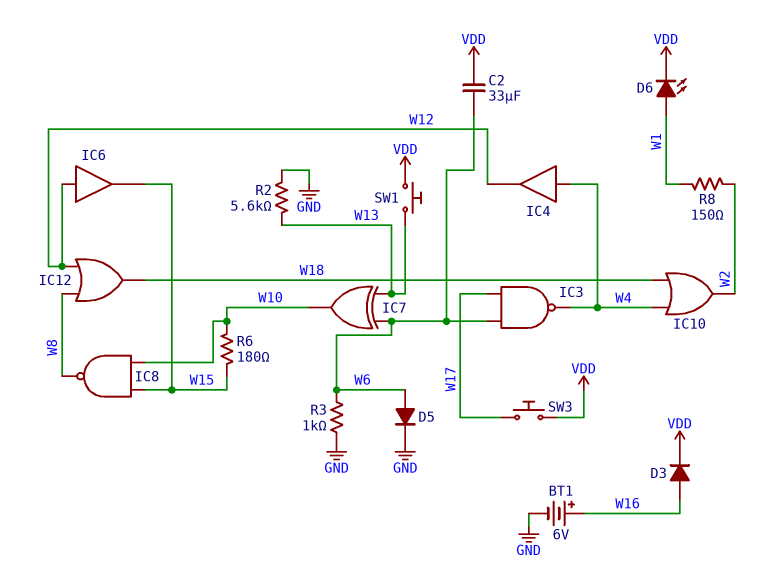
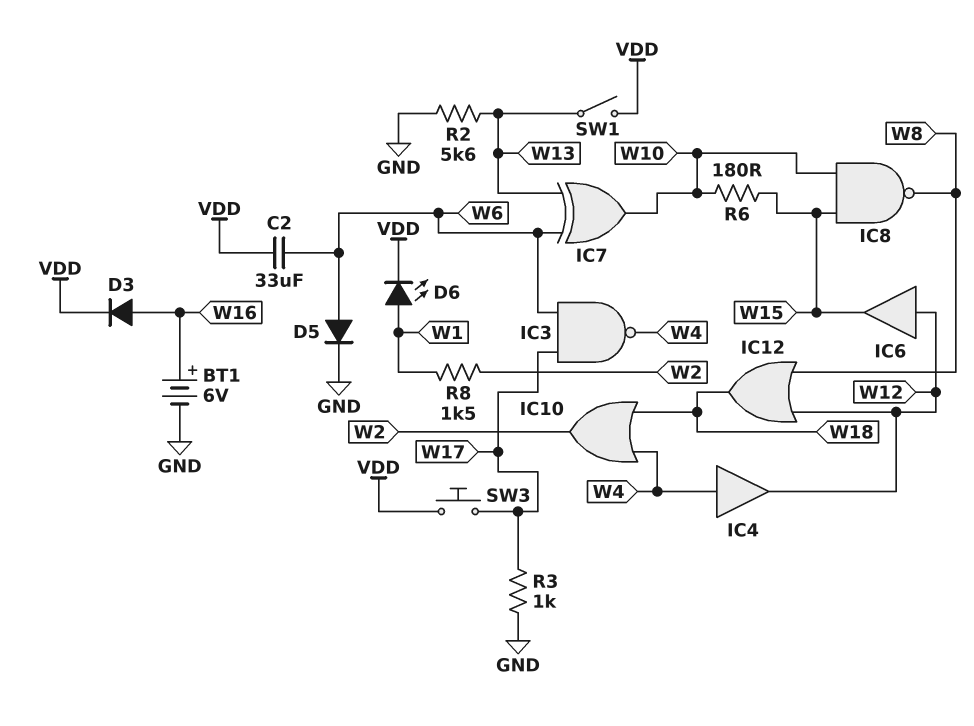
R3: 1k (GND, W6) -> 1k (GND, W17)
R8: 150 (W1, W2) -> 1.5k (W1, W2)
SW1: button (VDD, W13) -> switch (VDD, W13)

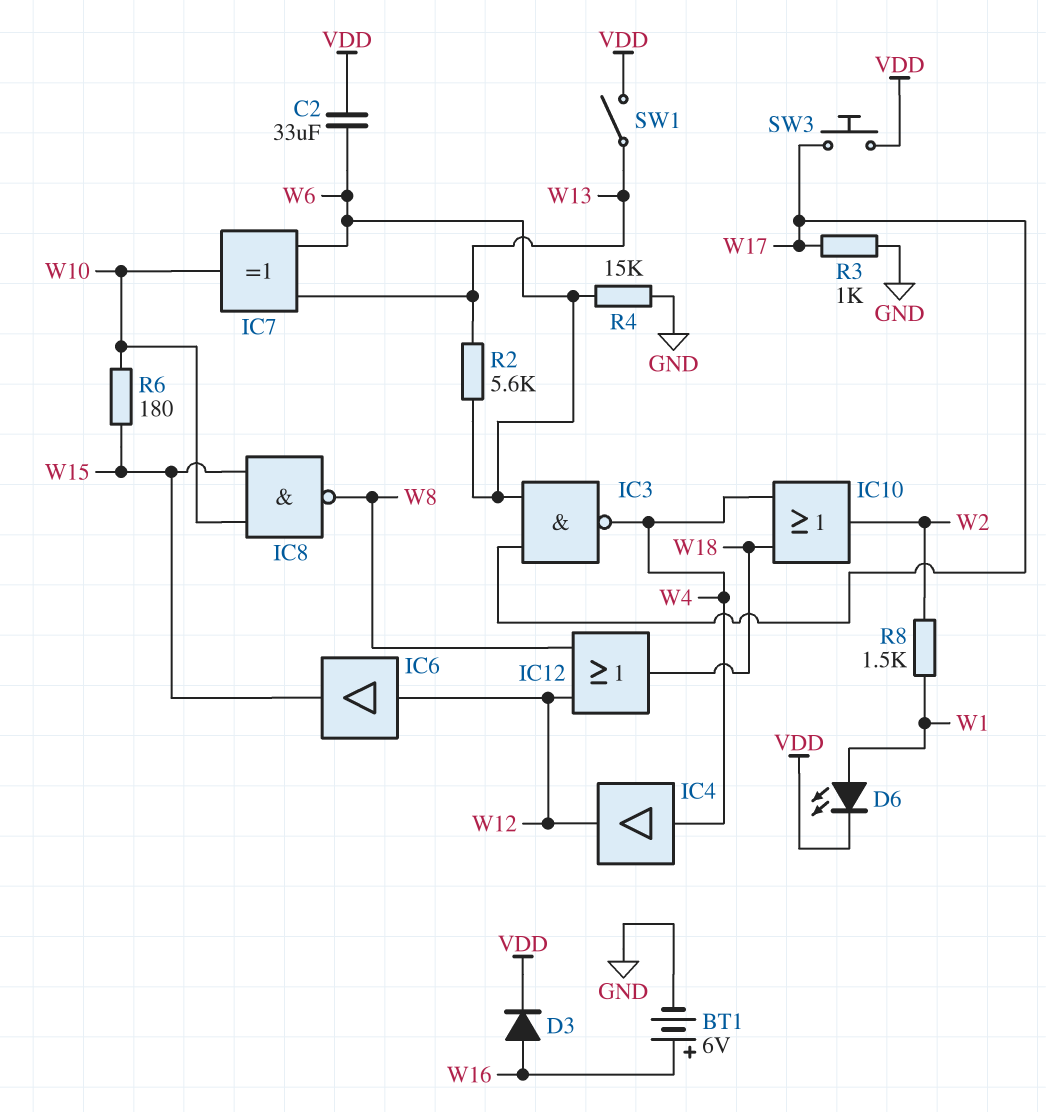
D5: diode (A W6, K GND) -> none
R2: 5.6k (GND, W13) -> 5.6k (W6, W13)
R4: none -> 15k (GND, W6)

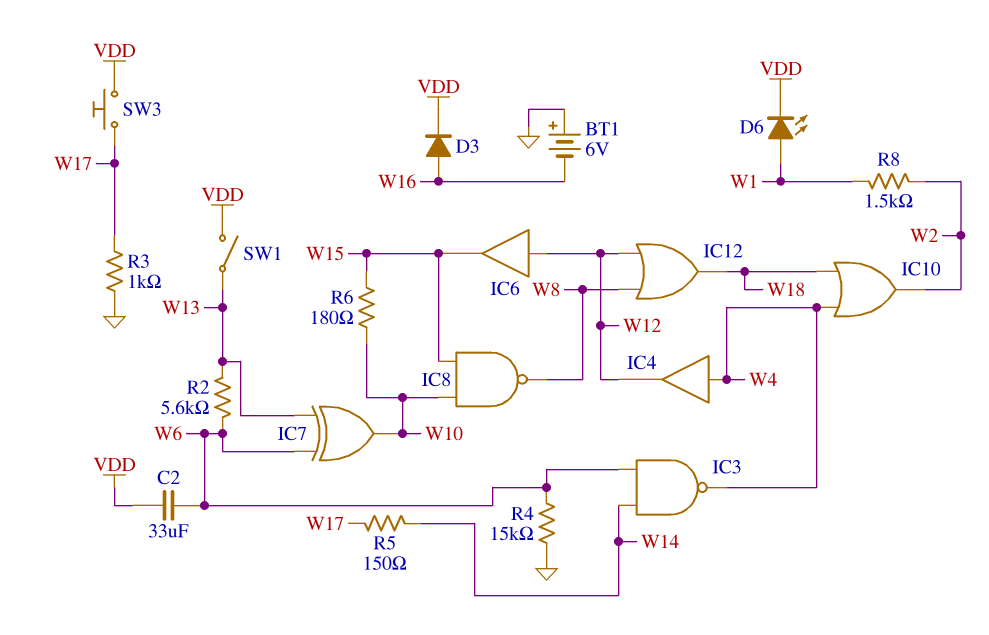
BT1: 6V (plus W16, minus GND) -> 6V (plus GND, minus W16)
IC3: NAND (in W6, in W17, out W4) -> NAND (in W6, in W14, out W4)
R5: none -> 150 (W14, W17)

